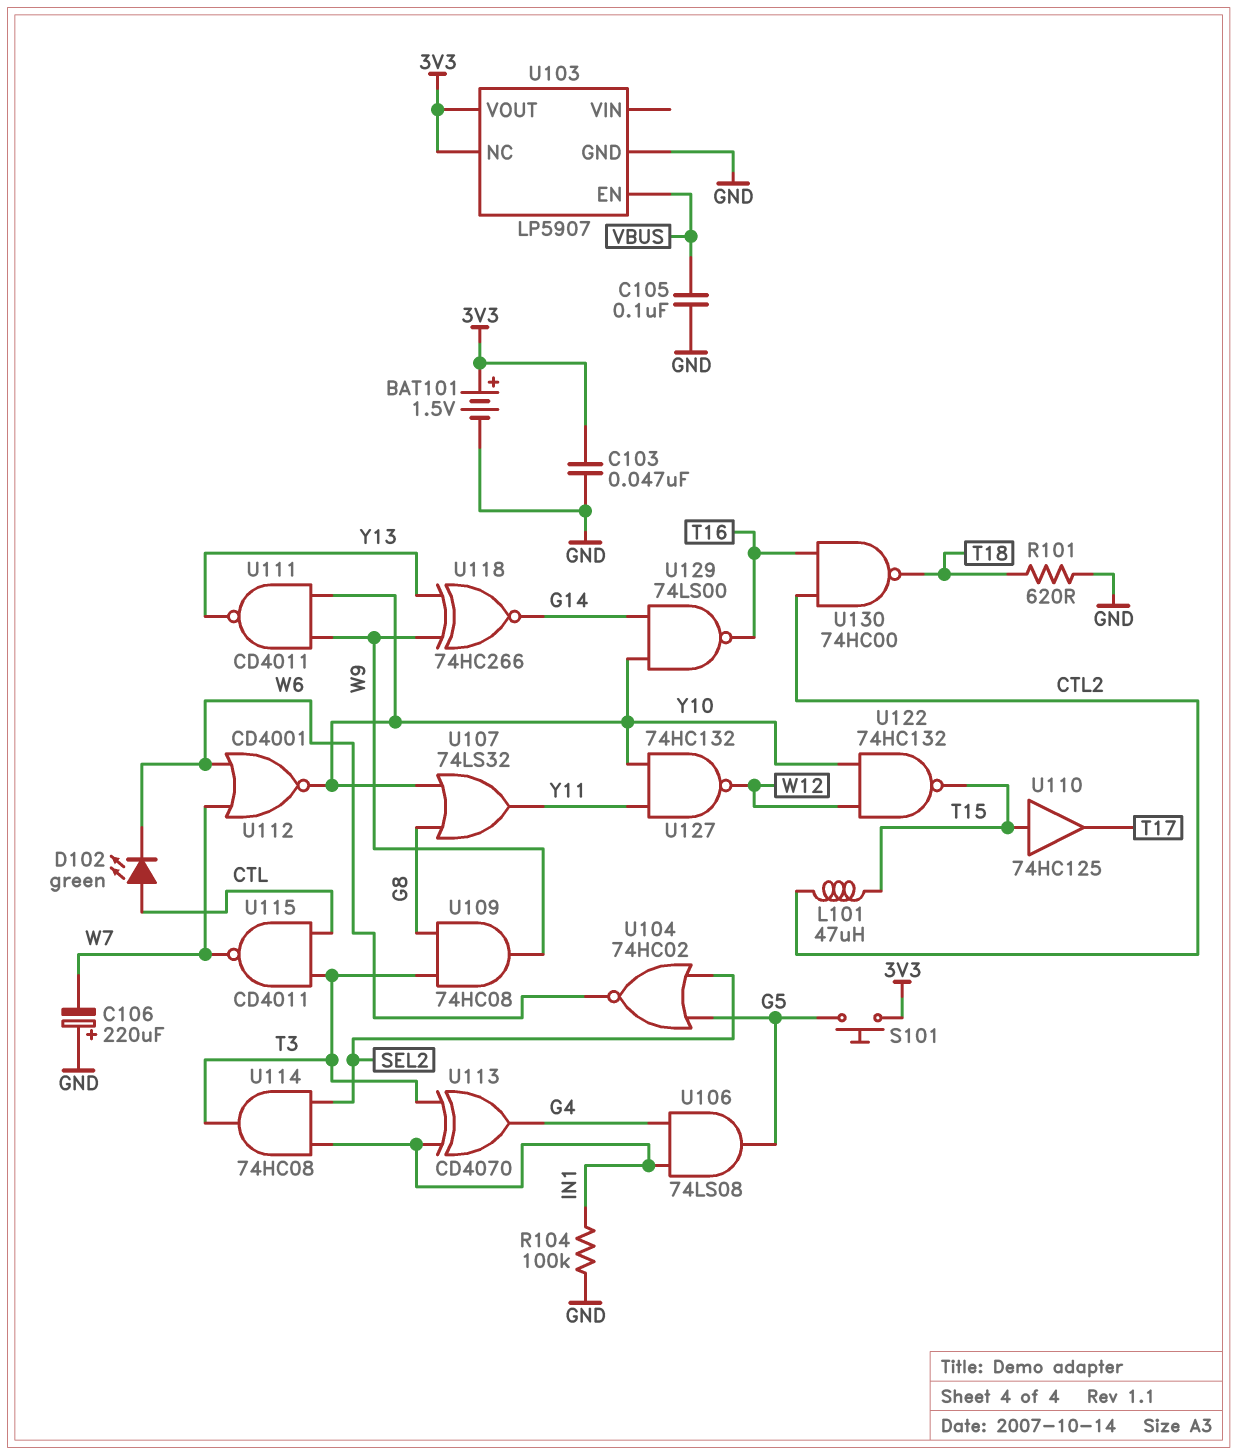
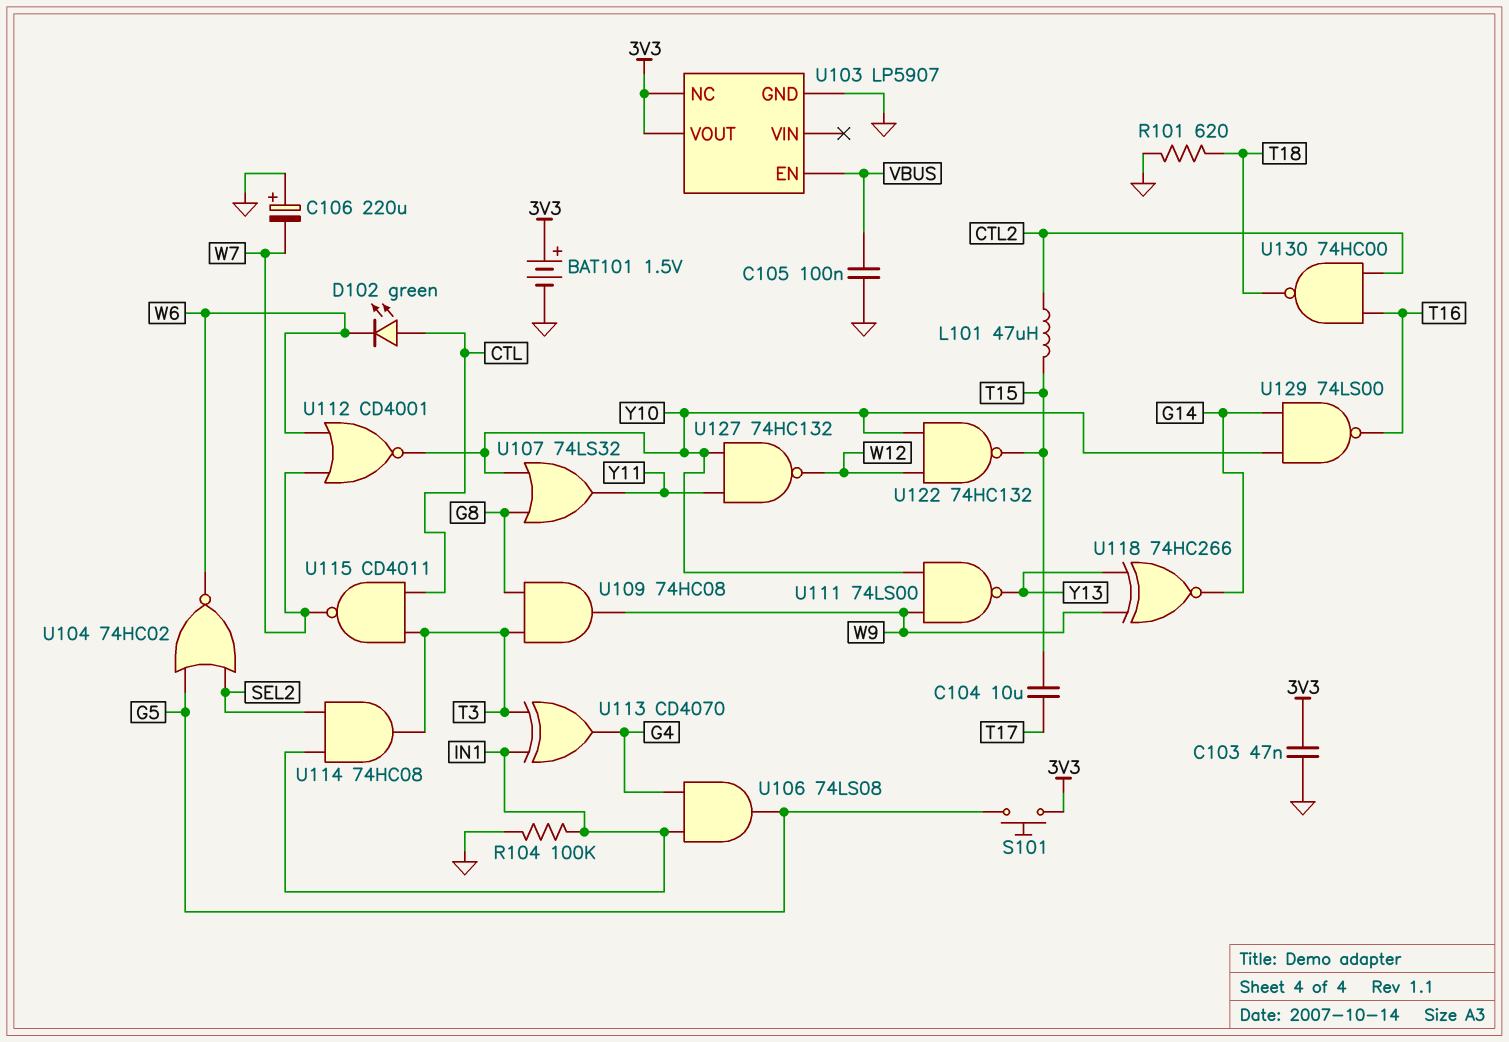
C104: none -> 10uF (T15, T17)
U110: buffer 74HC125 (in T15, out T17) -> none
U111: NAND CD4011 (in W9, in Y10, out Y13) -> NAND 74LS00 (in W9, in Y10, out Y13)

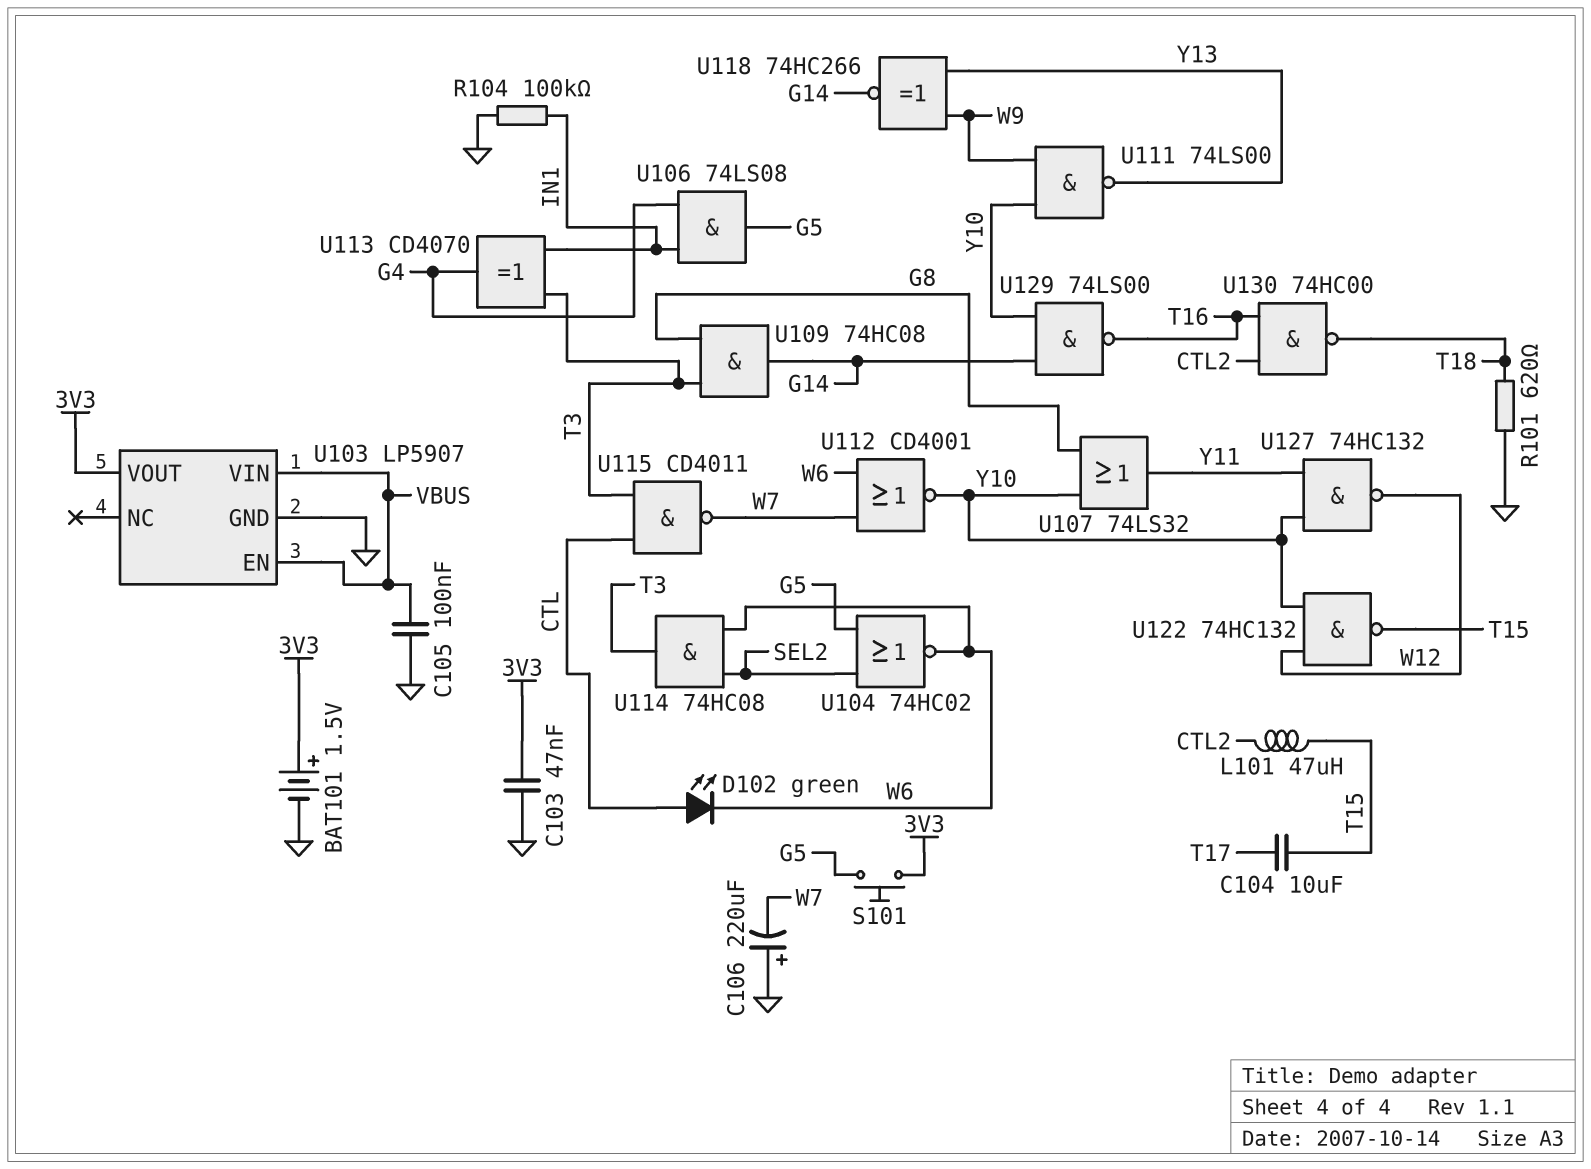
U103 pin NC: 3V3 -> none
U103 pin VIN: none -> VBUS
U109: AND 74HC08 (in G8, in T3, out W9) -> AND 74HC08 (in G8, in T3, out G14)
U114: AND 74HC08 (in IN1, in SEL2, out T3) -> AND 74HC08 (in SEL2, in W6, out T3)

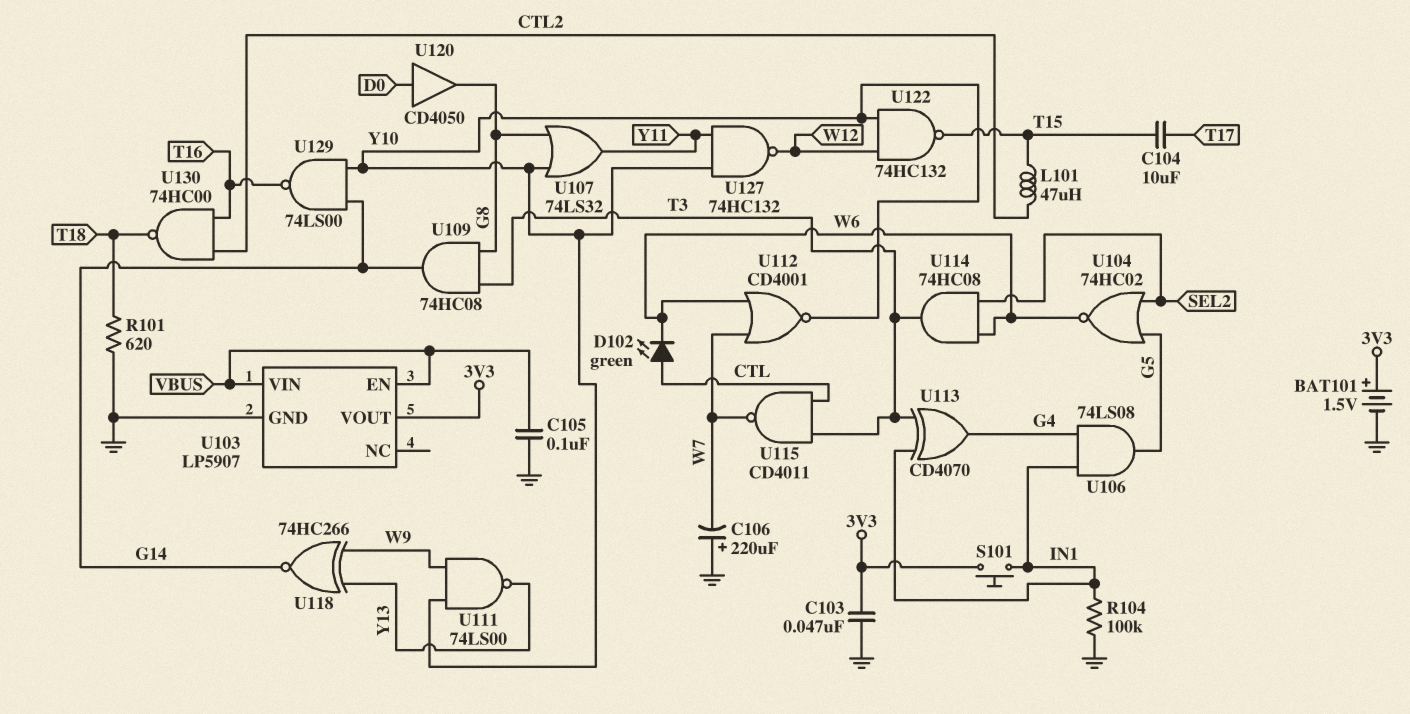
S101: button (3V3, G5) -> button (3V3, IN1)
U120: none -> buffer CD4050 (in D0, out G8)

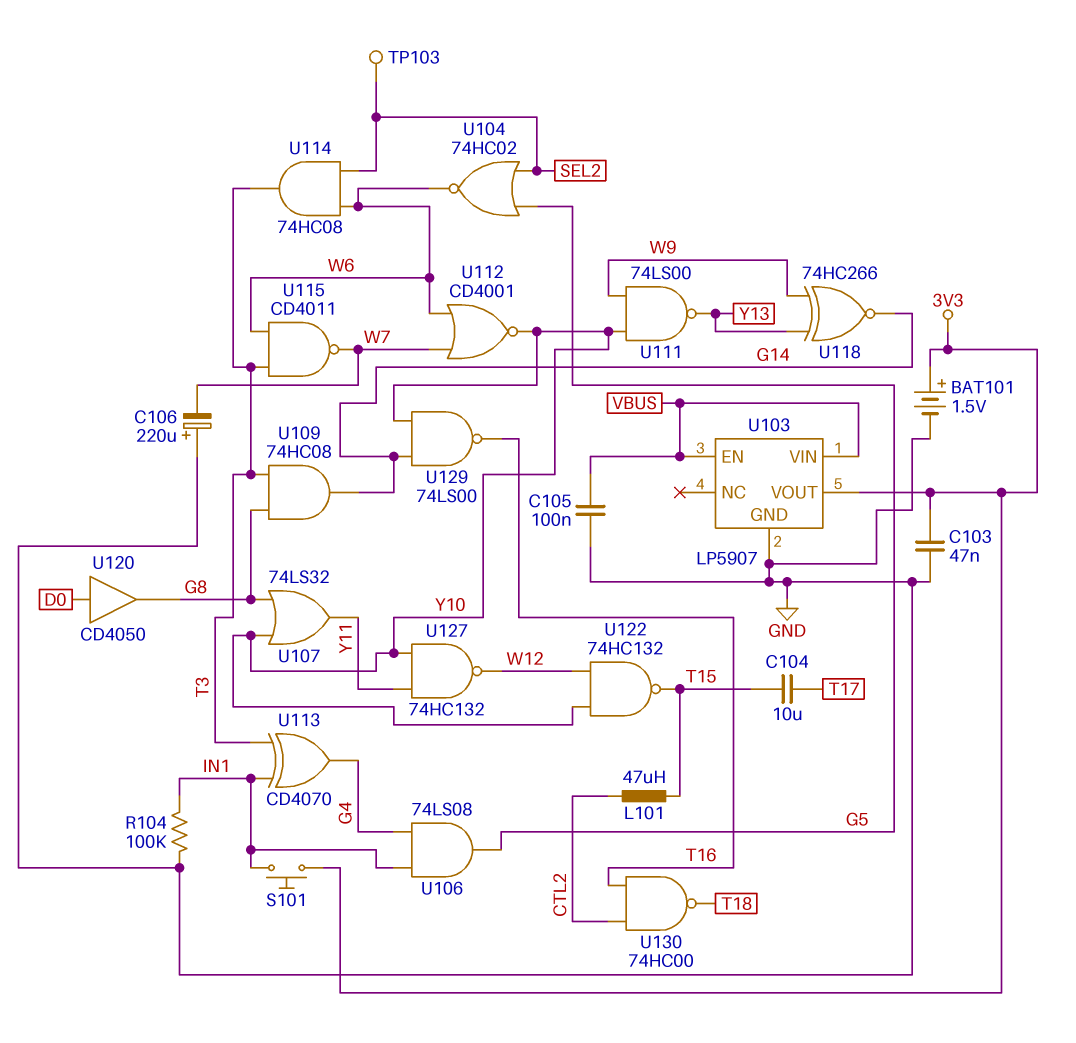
D102: LED green (A CTL, K W6) -> none
R101: 620 (GND, T18) -> none
TP103: none -> test point (SEL2)
U115: NAND CD4011 (in CTL, in T3, out W7) -> NAND CD4011 (in T3, in W6, out W7)

